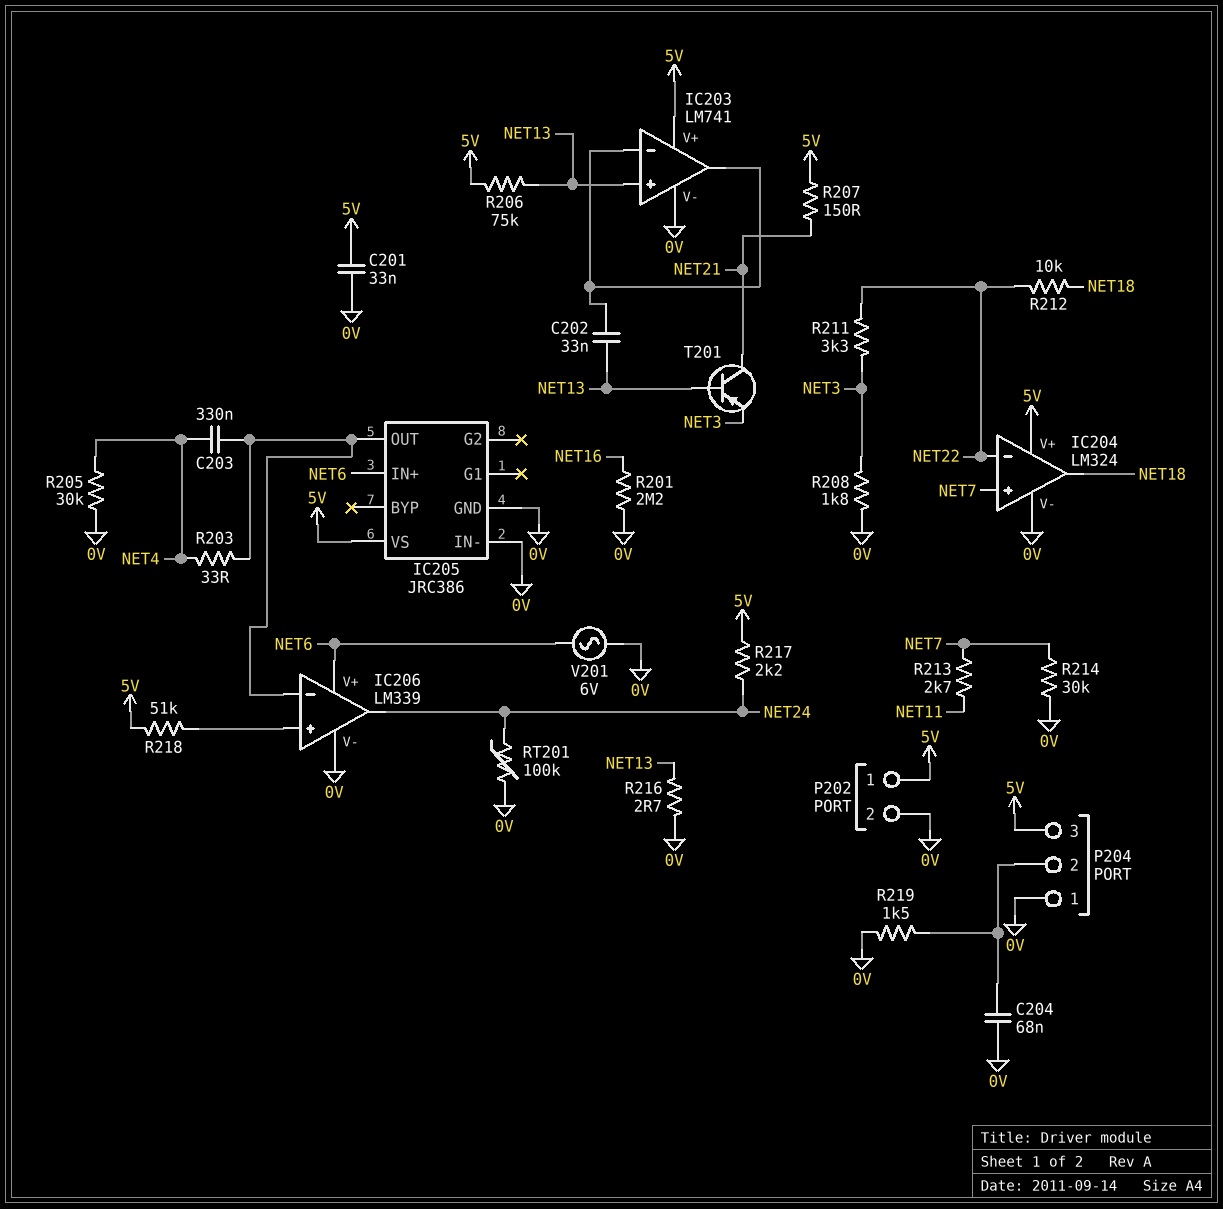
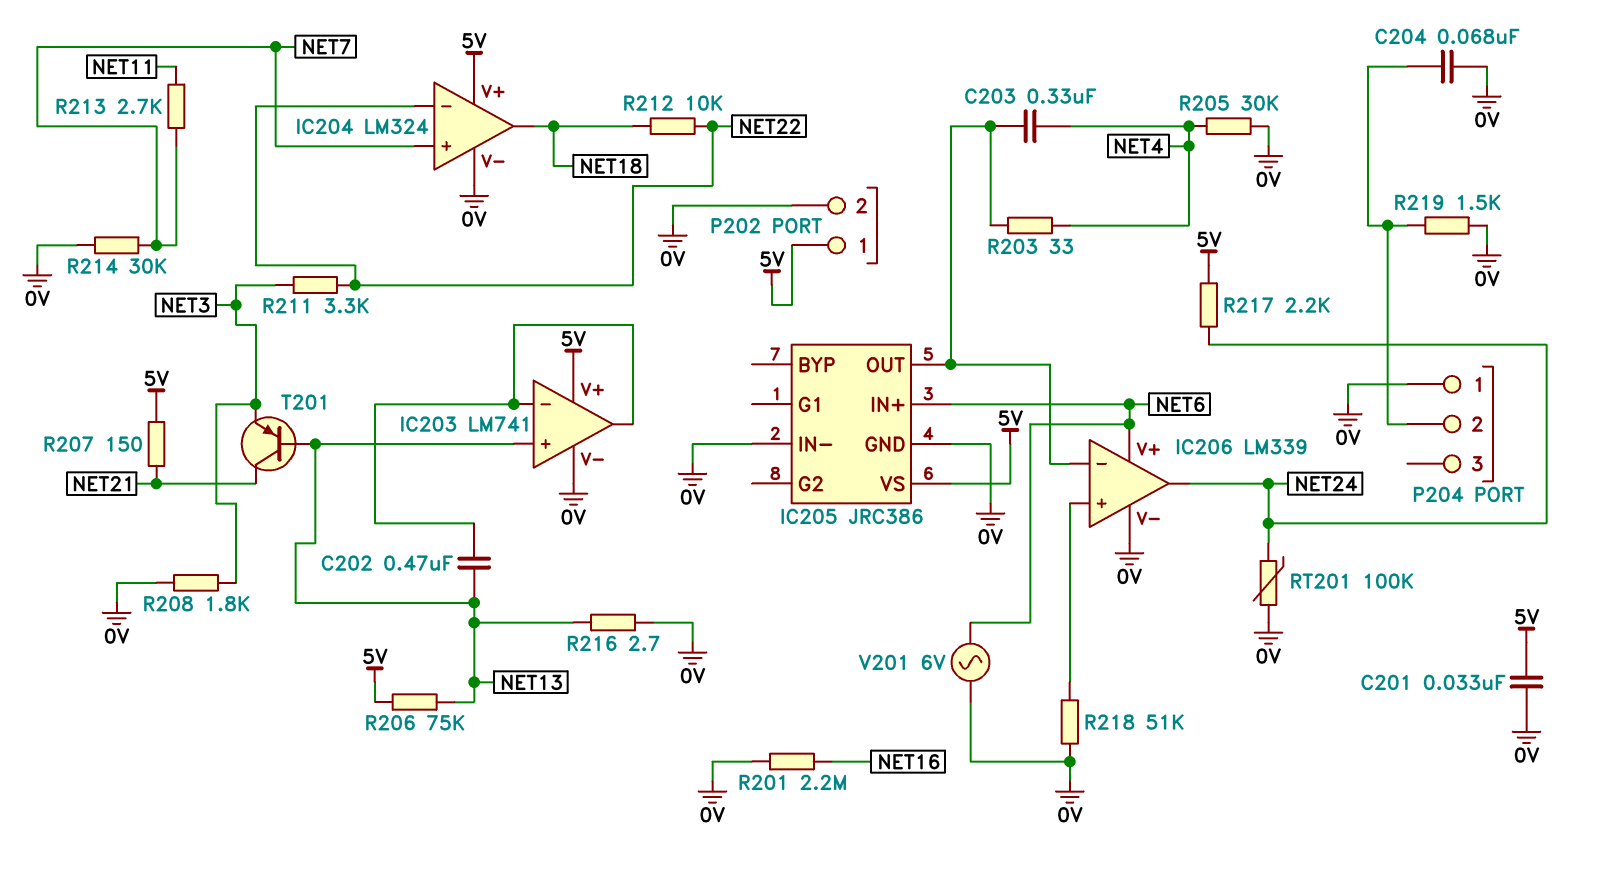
C202: 33nF (IC203/in-, NET13) -> 470nF (IC203/in-, NET13)
P204 pin 3: 5V -> none
R218: 51k (5V, IC206/in+) -> 51k (0V, IC206/in+)

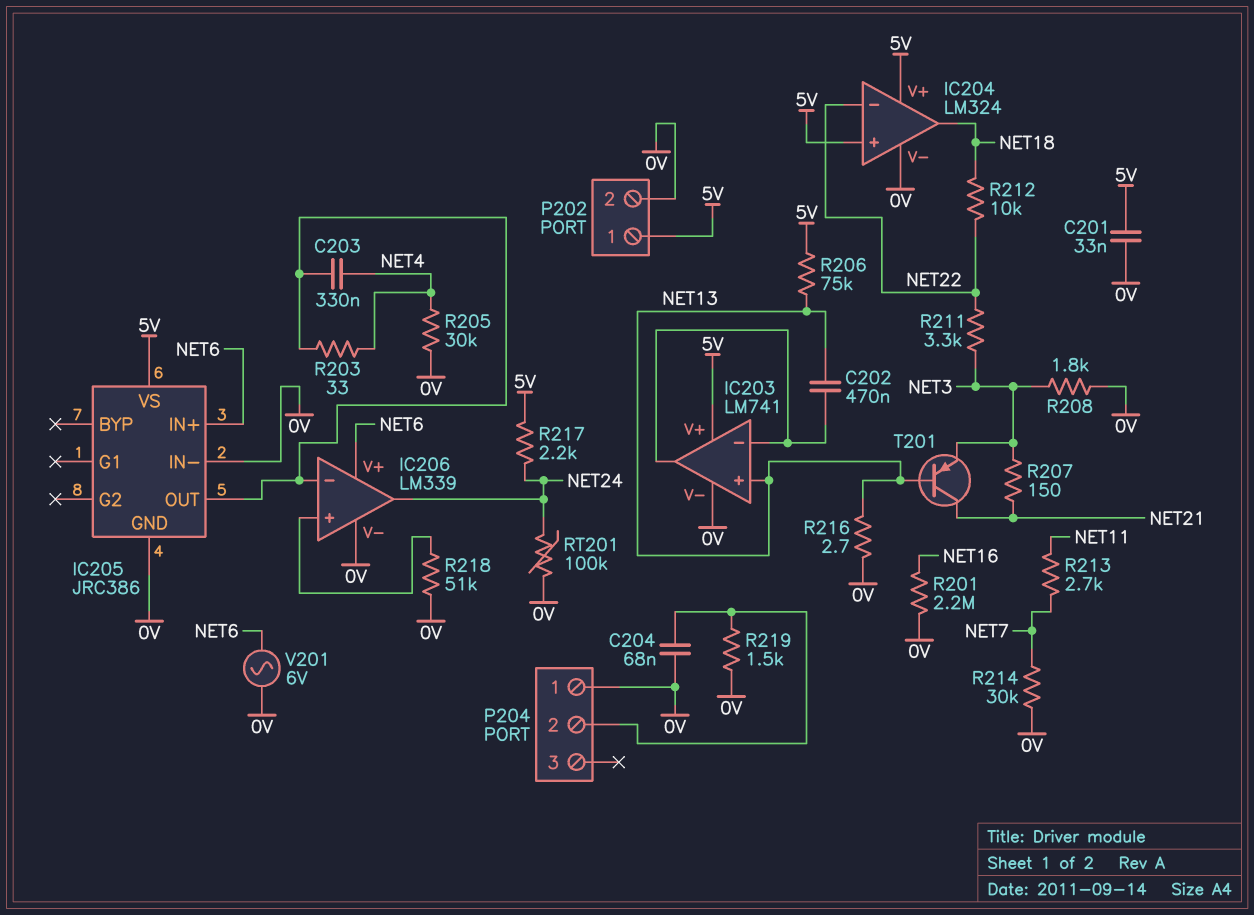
IC204 pin in+: NET7 -> 5V
R207: 150 (5V, NET21) -> 150 (NET3, NET21)

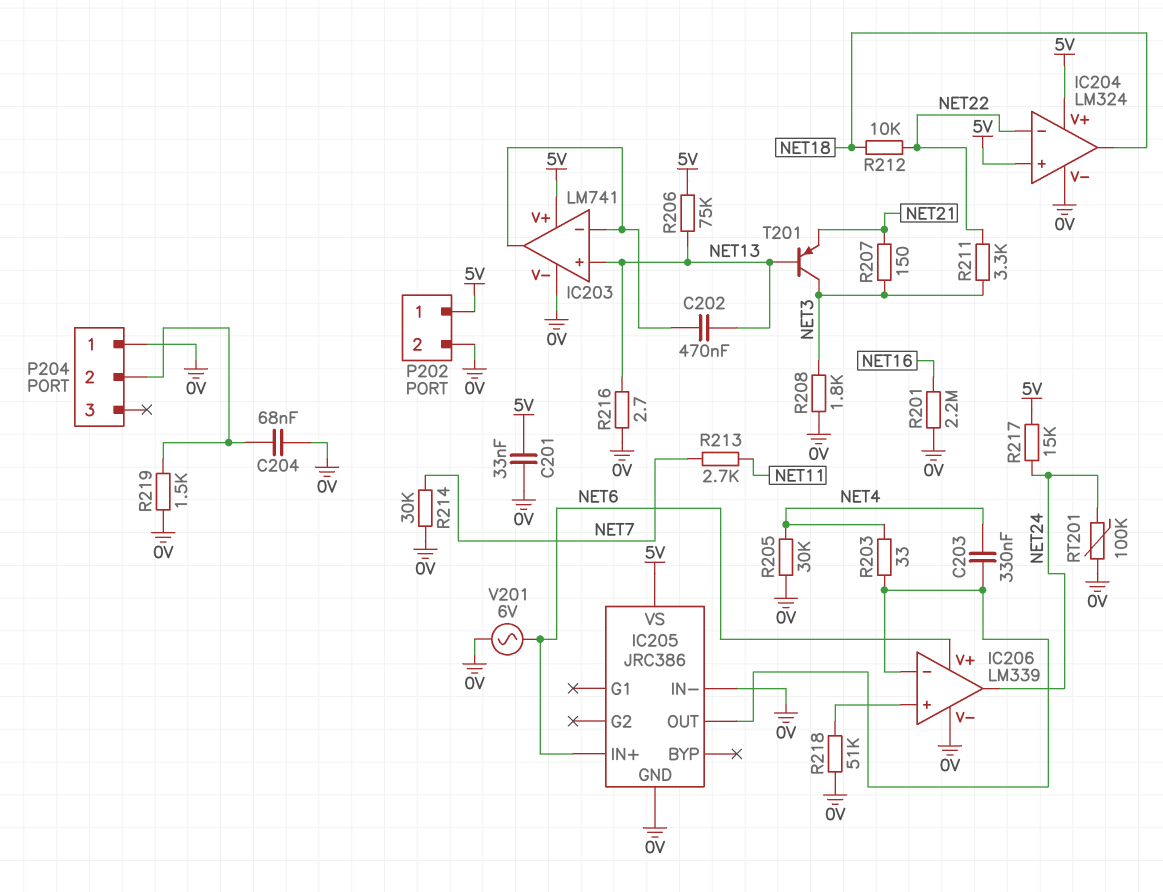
R217: 2.2k (5V, NET24) -> 15k (5V, NET24)
T201: PNP (B NET13, C NET21, E NET3) -> PNP (B NET13, C NET3, E NET21)

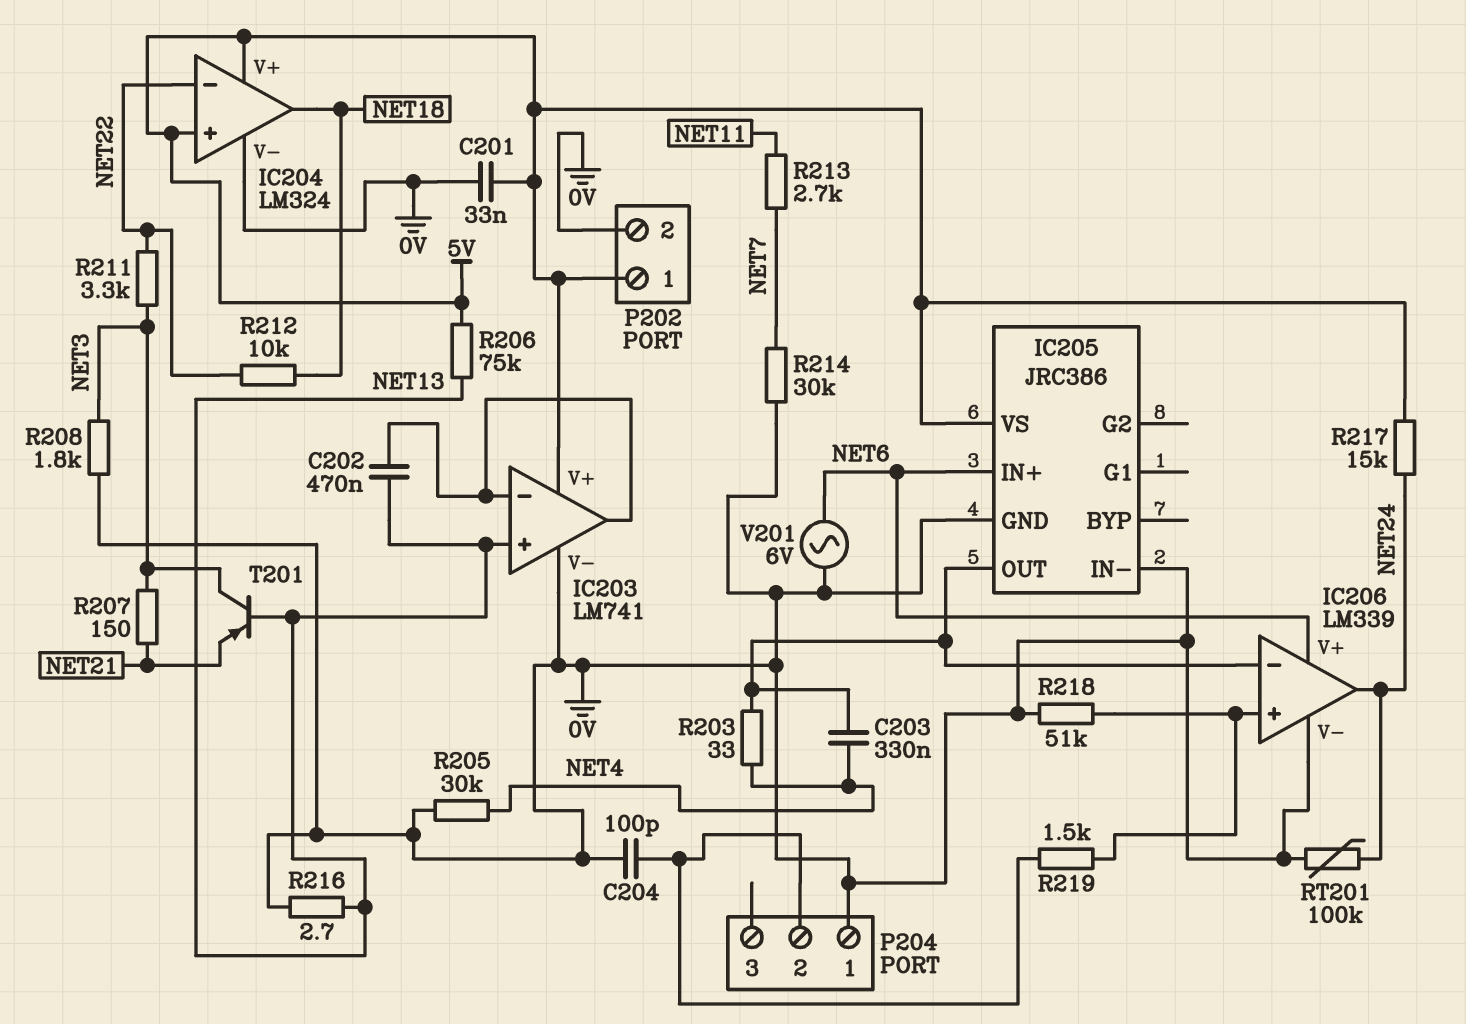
C204: 68nF (0V, P204/2) -> 100pF (0V, P204/2)
R201: 2.2M (0V, NET16) -> none
R219: 1.5k (0V, P204/2) -> 1.5k (IC206/in+, P204/2)

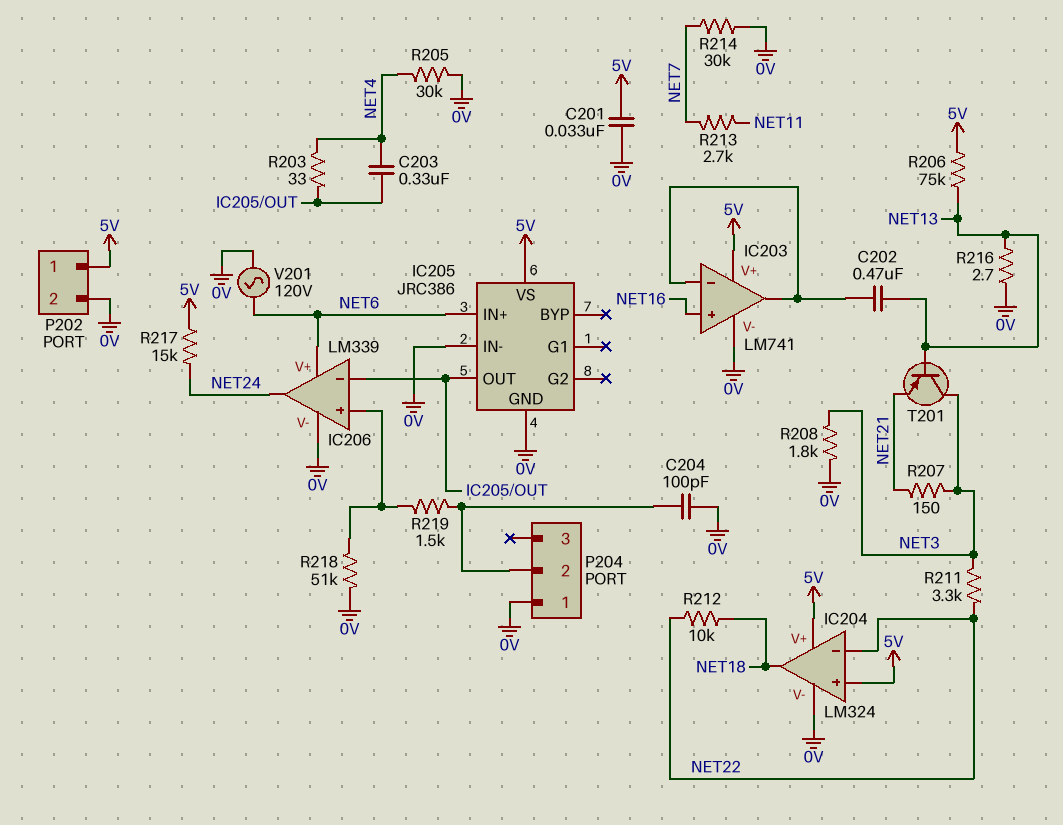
IC203 pin in+: NET13 -> NET16
RT201: 100k (0V, NET24) -> none
V201: AC 6V (0V, NET6) -> AC 120V (0V, NET6)

